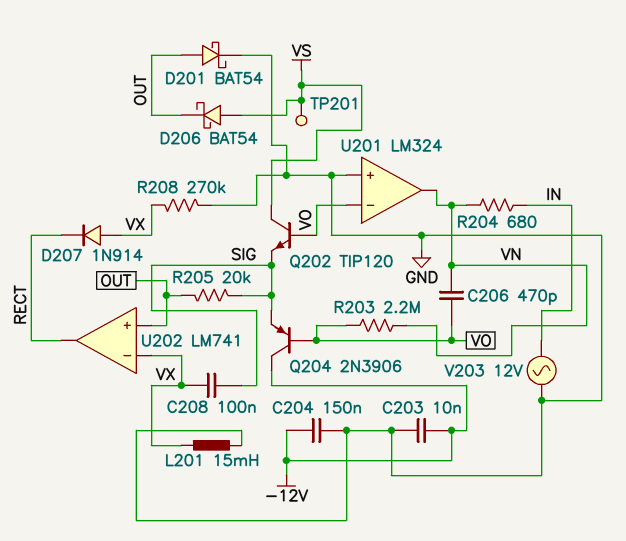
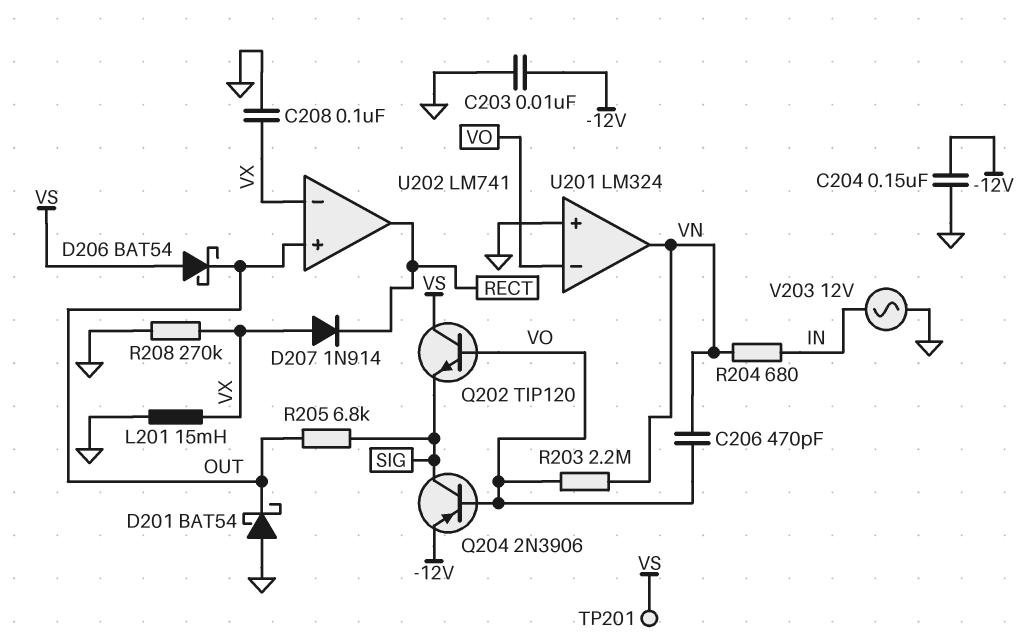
C208: 100nF (SIG, VX) -> 100nF (GND, VX)
D201: schottky BAT54 (A OUT, K GND) -> schottky BAT54 (A GND, K OUT)
Q204: PNP 2N3906 (B VO, C -12V, E SIG) -> PNP 2N3906 (B VO, C SIG, E -12V)
R205: 20k (OUT, SIG) -> 6.8k (OUT, SIG)

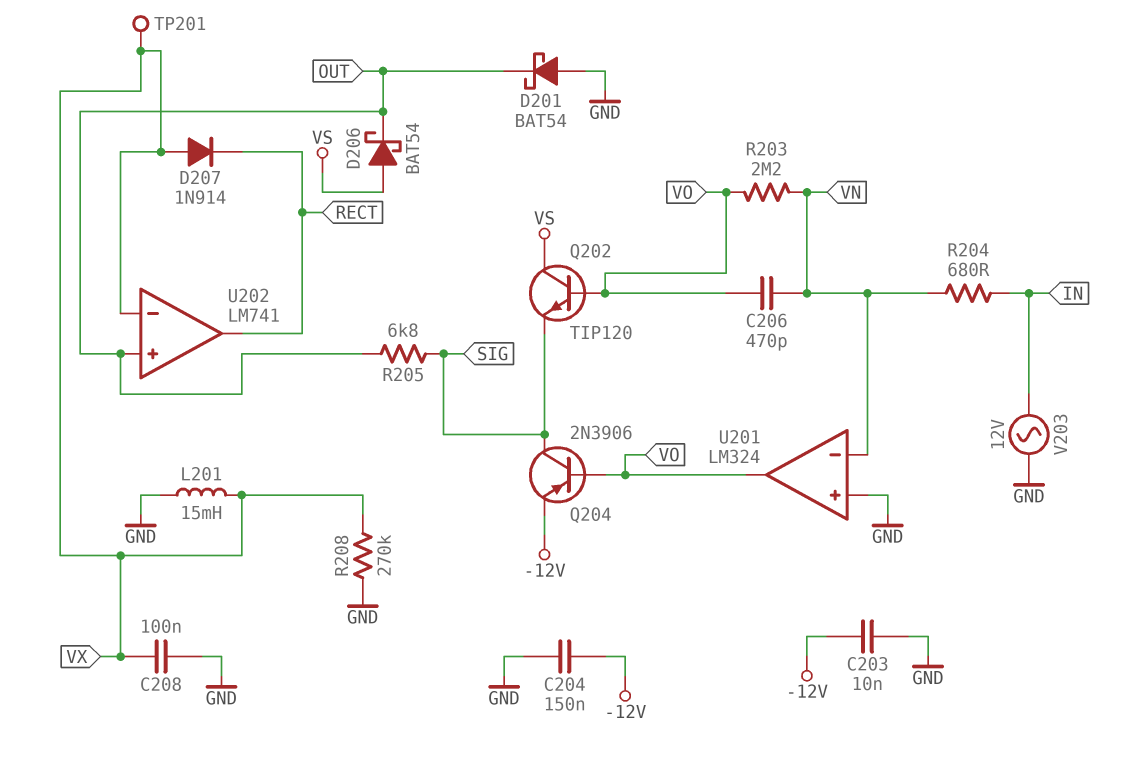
TP201: test point (VS) -> test point (VX)
U201 pin in-: VO -> VN
U201 pin out: VN -> VO

